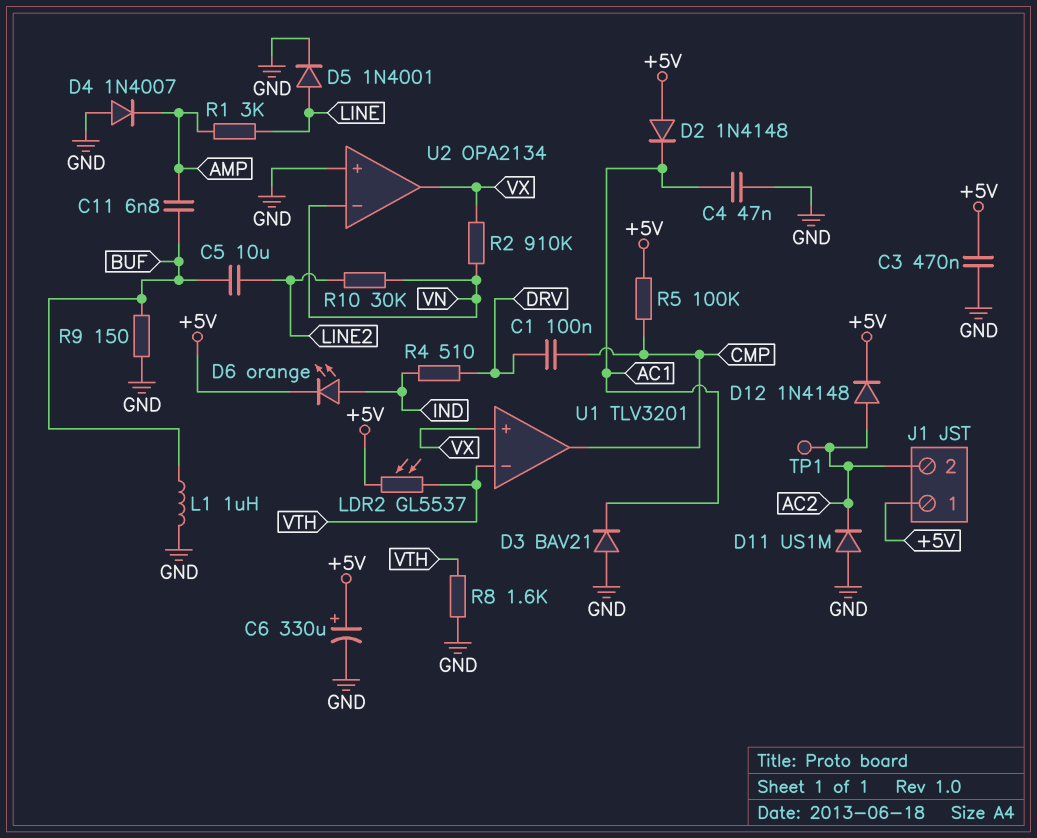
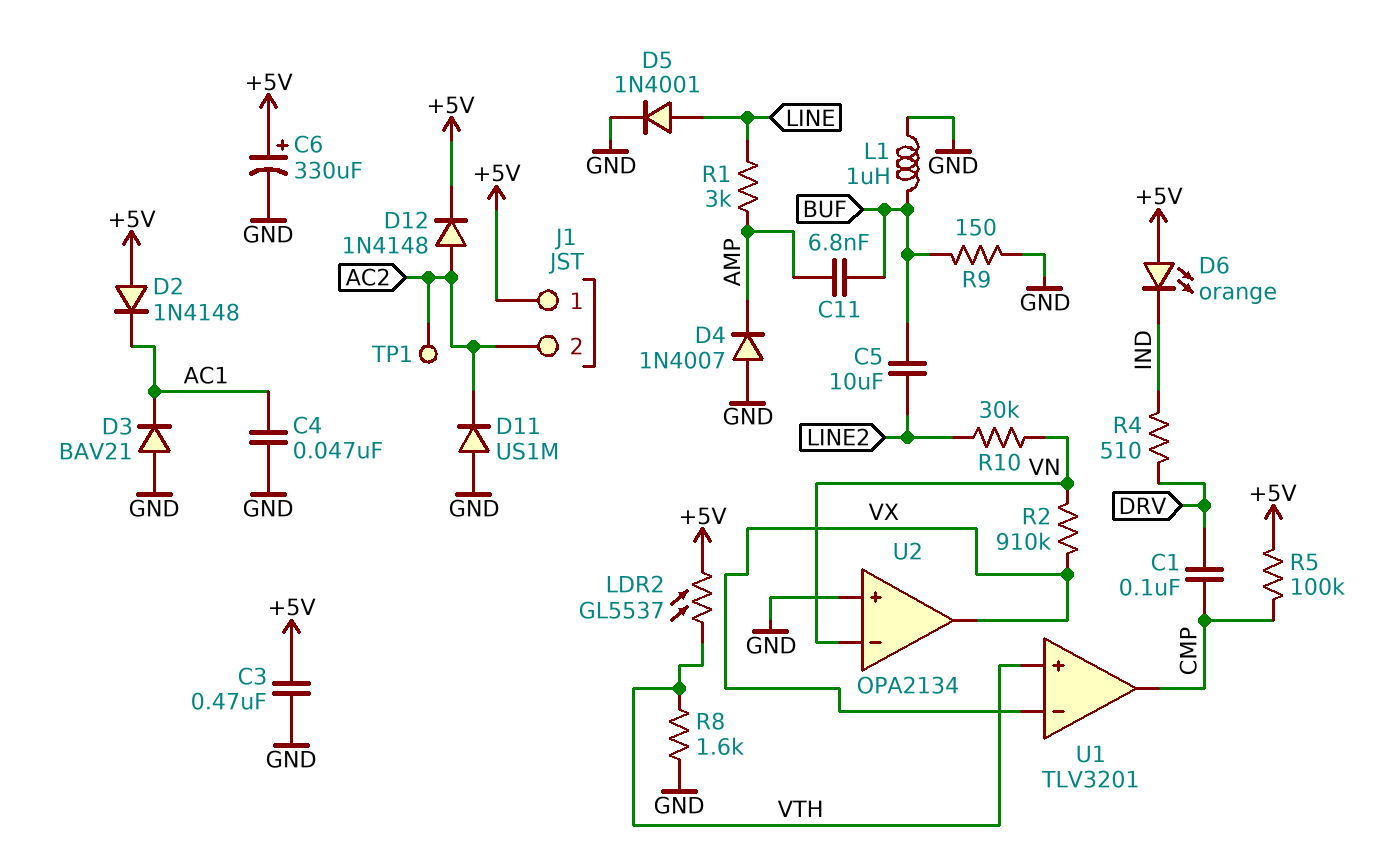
D6: LED orange (A IND, K +5V) -> LED orange (A +5V, K IND)
U1 pin in+: VX -> VTH
U1 pin in-: VTH -> VX

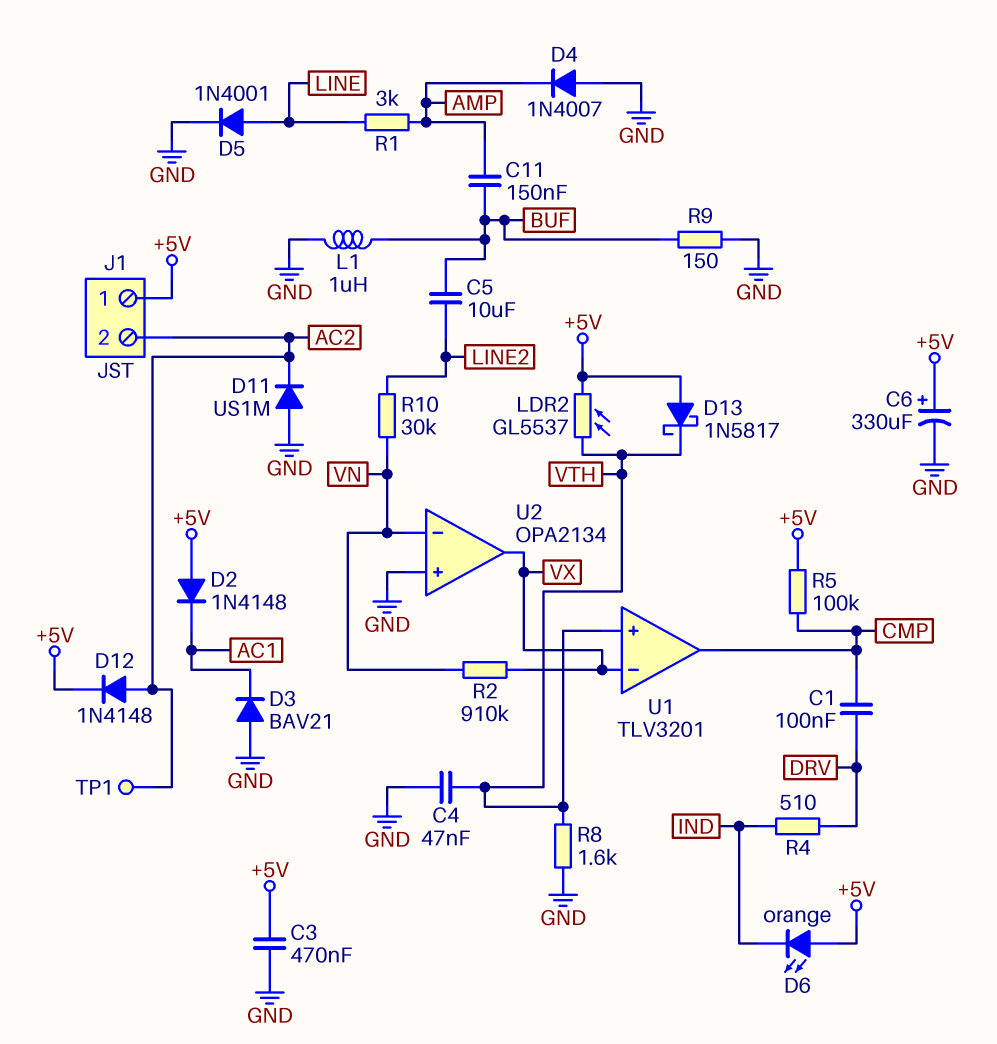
C4: 47nF (AC1, GND) -> 47nF (GND, VTH)
C11: 6.8nF (AMP, BUF) -> 150nF (AMP, BUF)
D13: none -> schottky 1N5817 (A +5V, K VTH)

